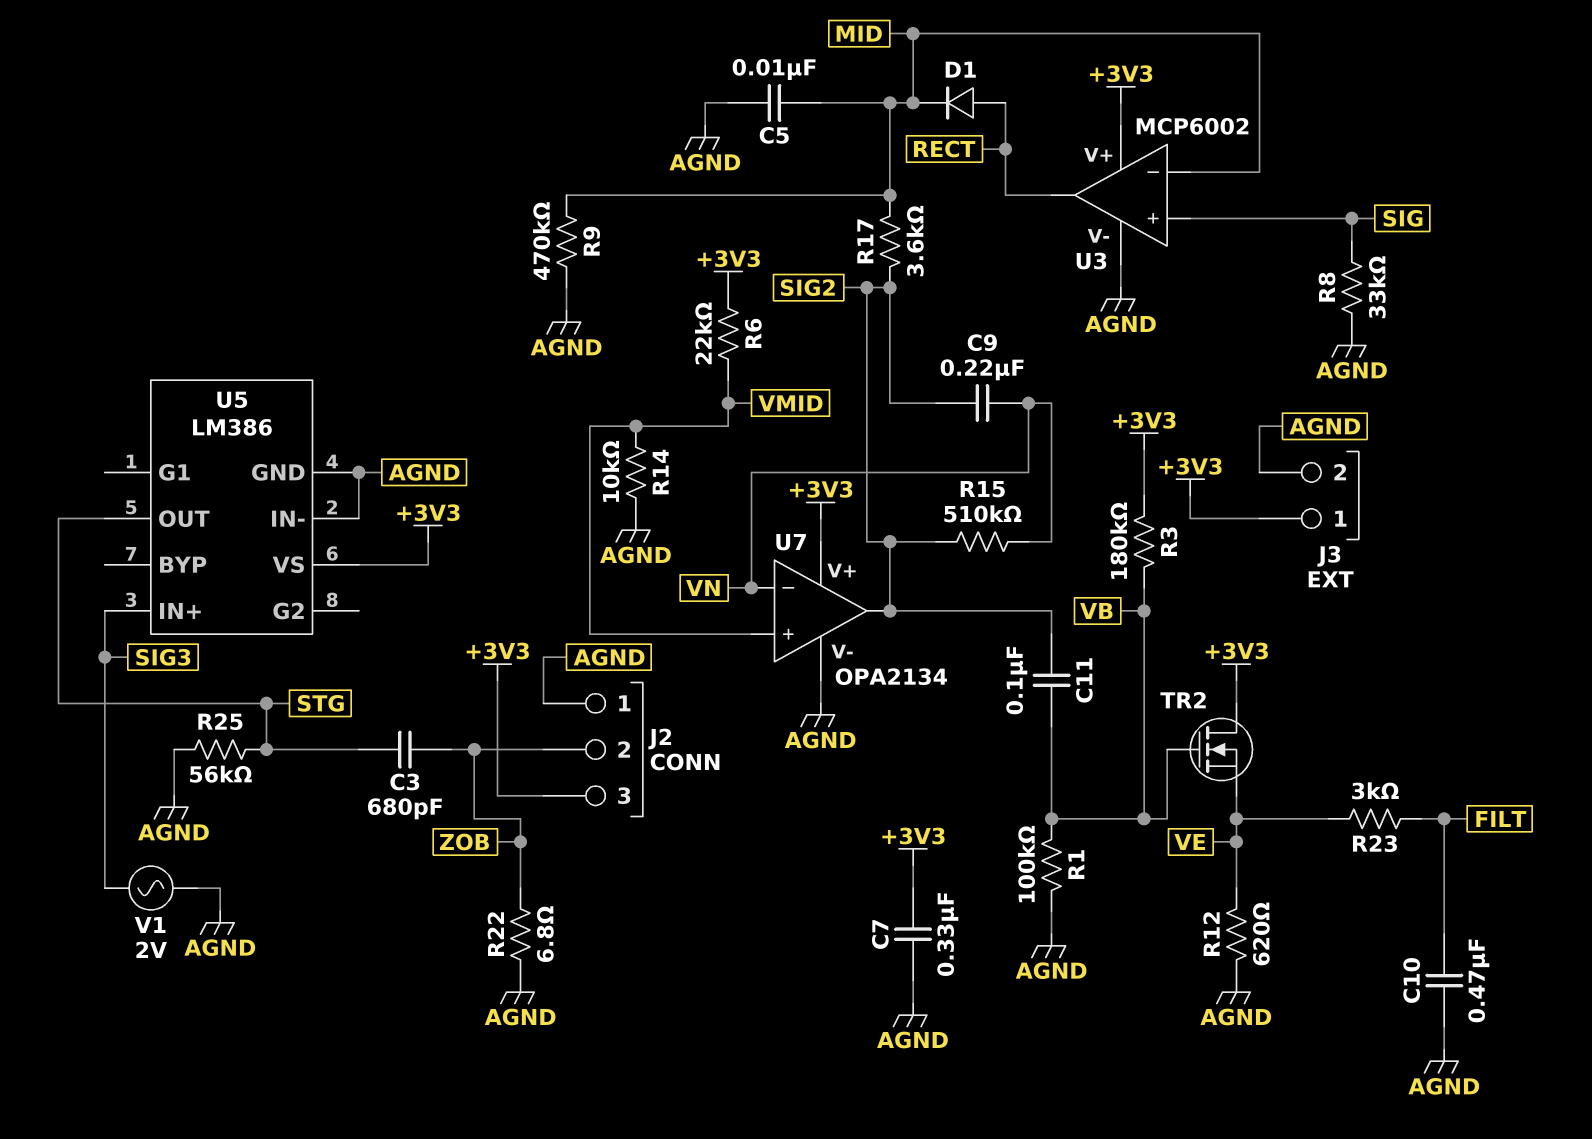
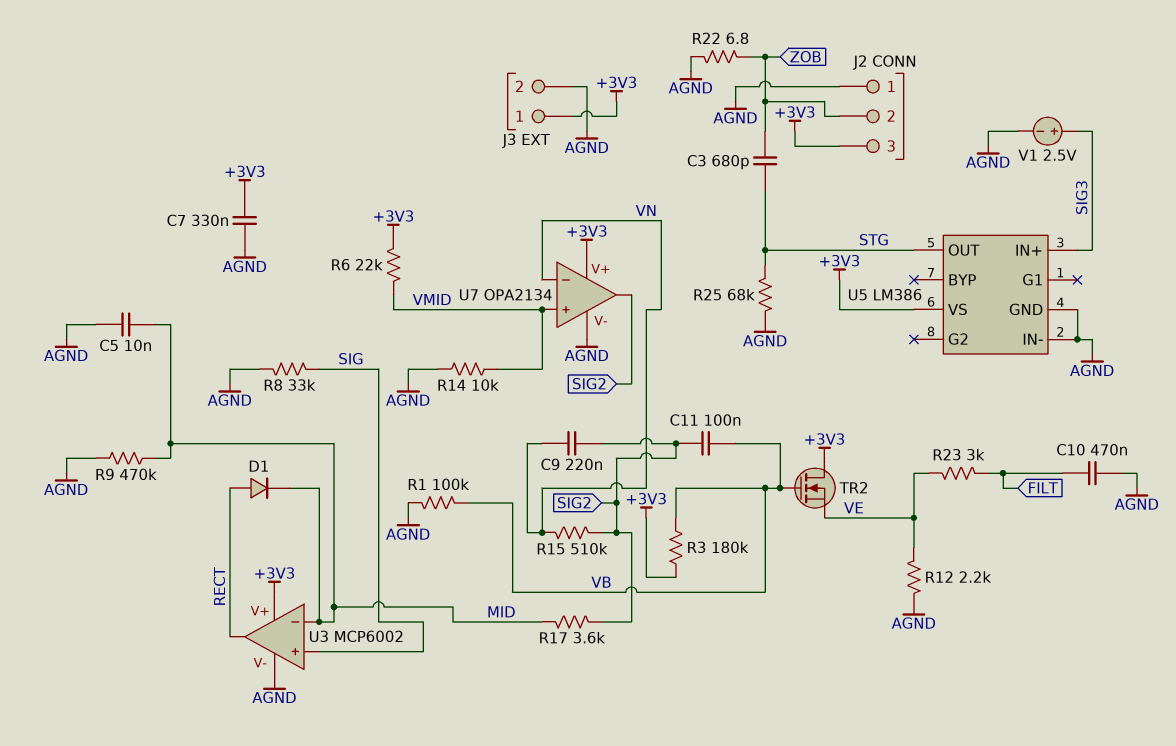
R12: 620 (AGND, VE) -> 2.2k (AGND, VE)
R25: 56k (AGND, STG) -> 68k (AGND, STG)
V1: AC 2V (AGND, SIG3) -> 2.5V (plus SIG3, minus AGND)

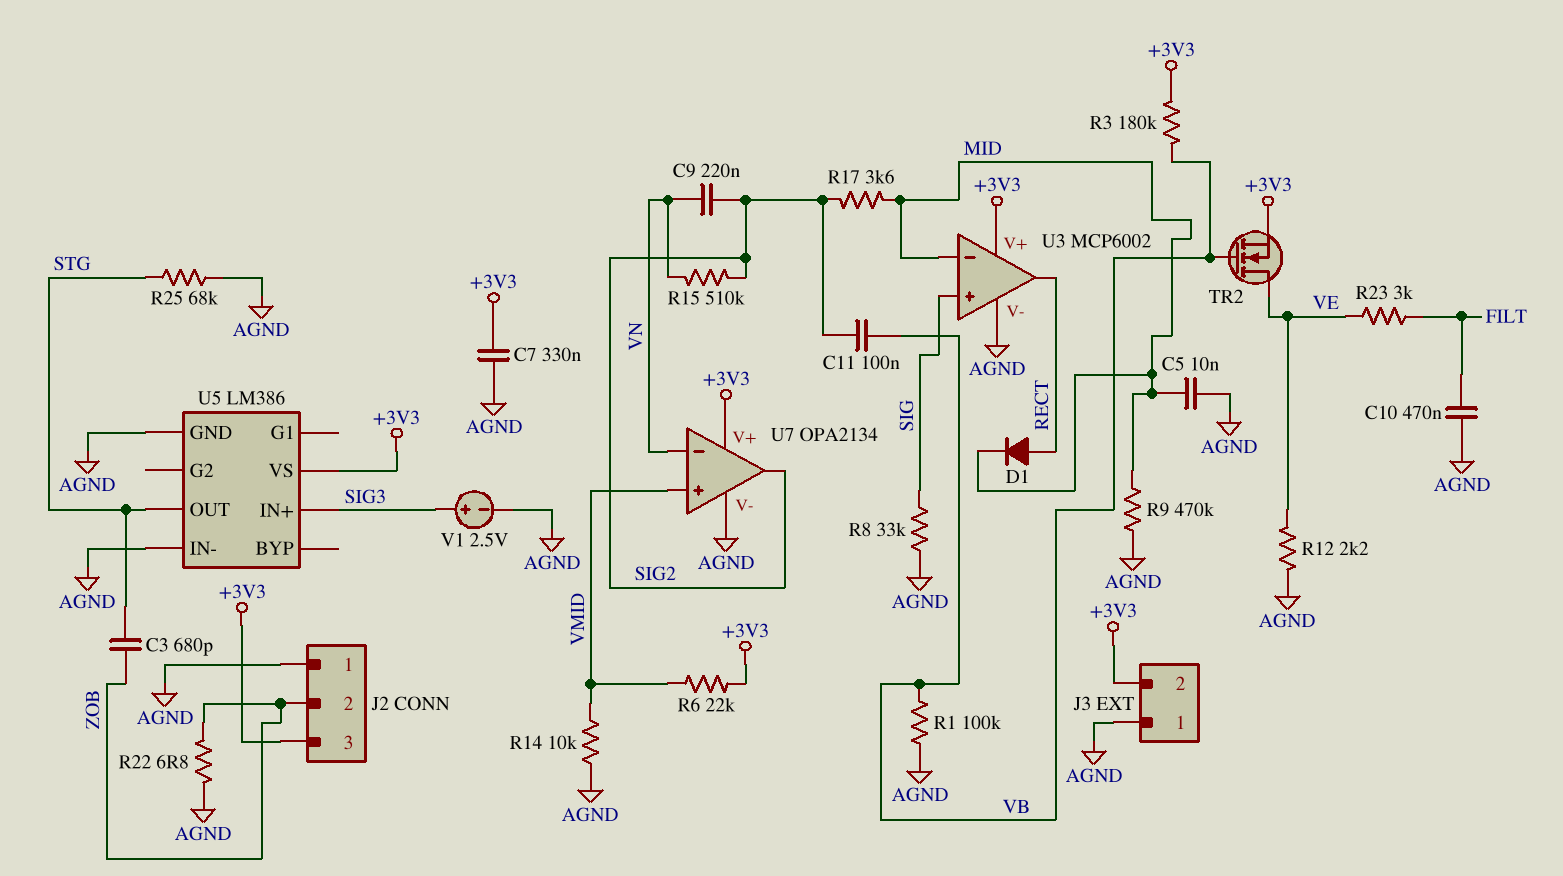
J3 pin 1: +3V3 -> AGND
J3 pin 2: AGND -> +3V3
TR2: NMOS (G VB, D +3V3, S VE) -> NMOS (G VB, D VE, S +3V3)

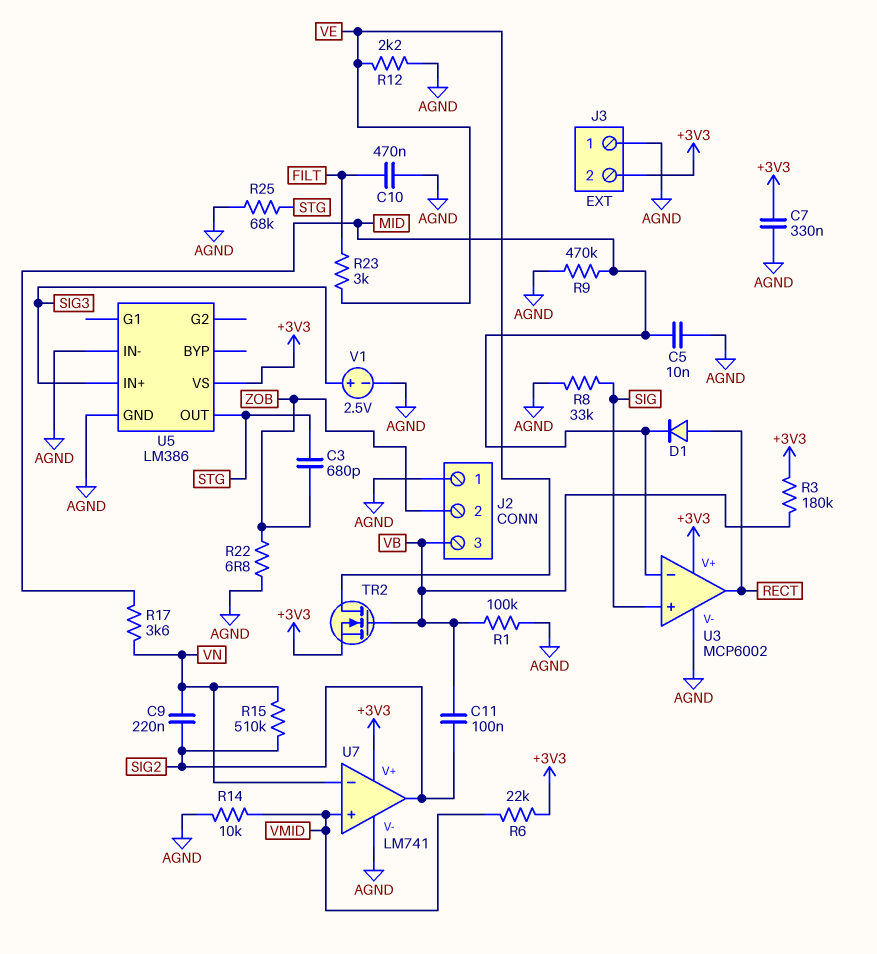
J2 pin 3: +3V3 -> VB
R17: 3.6k (MID, SIG2) -> 3.6k (MID, VN)
U7: OPA2134 -> LM741

